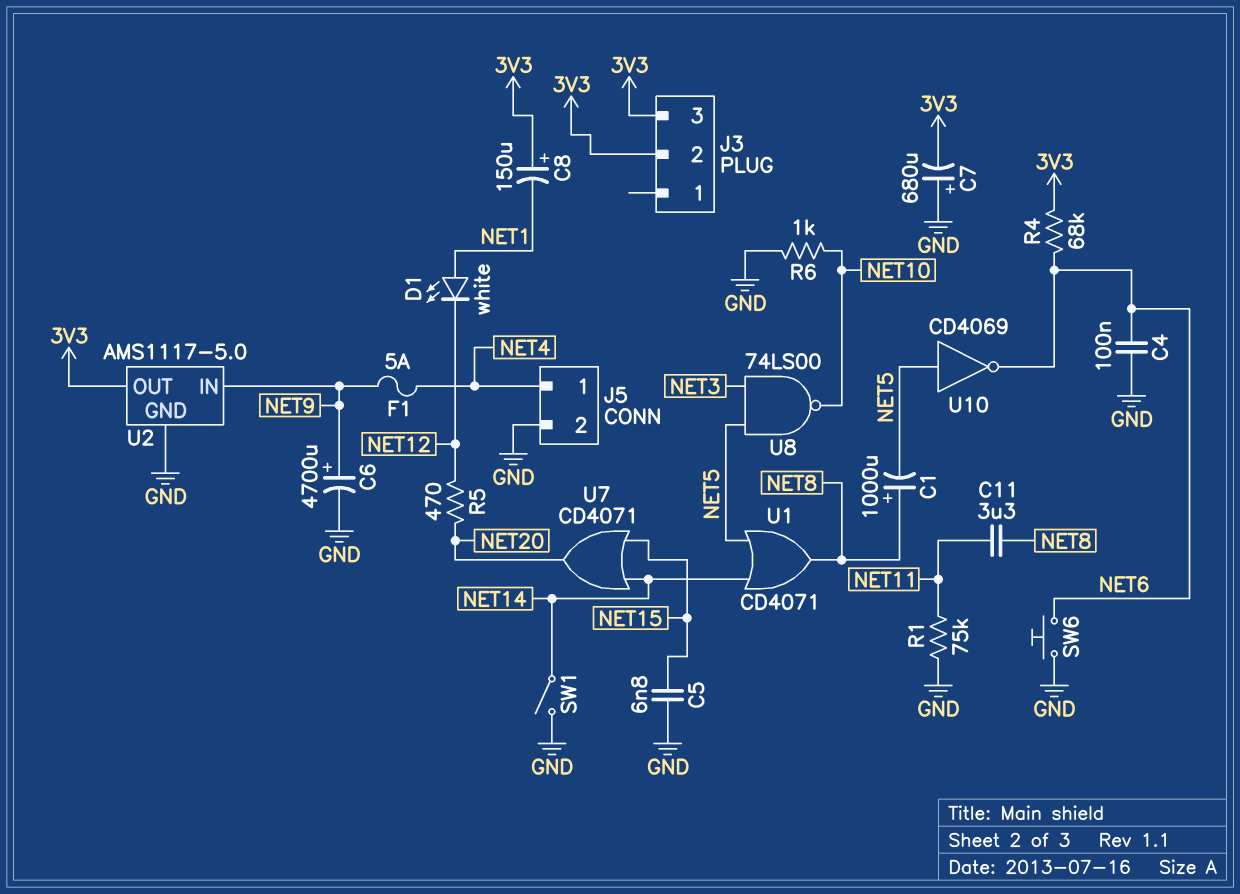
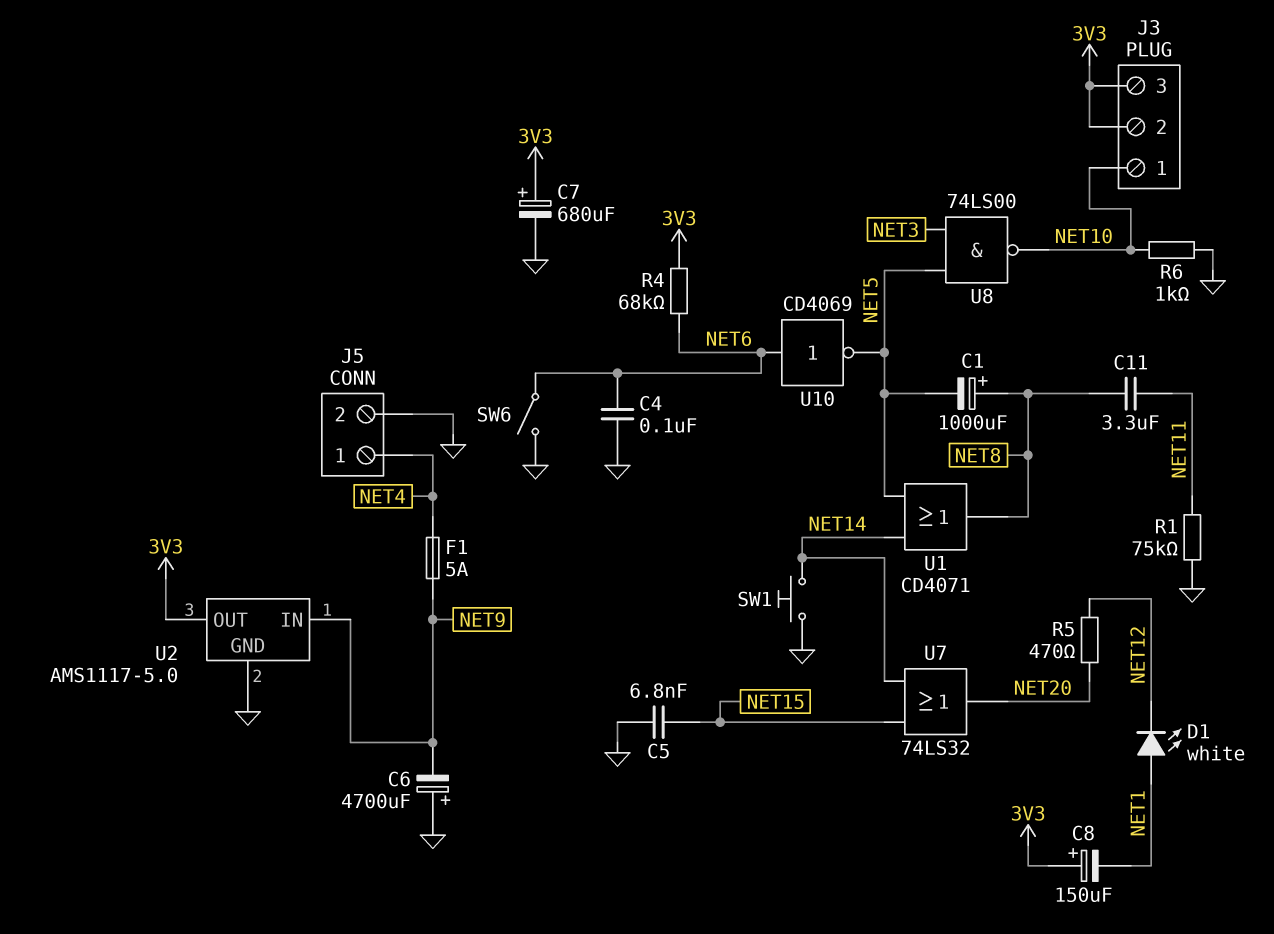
C6: 4700uF (plus NET9, minus GND) -> 4700uF (plus GND, minus NET9)
C7: 680uF (plus GND, minus 3V3) -> 680uF (plus 3V3, minus GND)
J3 pin 1: none -> NET10
SW1: switch (GND, NET14) -> button (GND, NET14)
SW6: button (GND, NET6) -> switch (GND, NET6)
U7: OR CD4071 (in NET14, in NET15, out NET20) -> OR 74LS32 (in NET14, in NET15, out NET20)
U10: NOT CD4069 (in NET5, out NET6) -> NOT CD4069 (in NET6, out NET5)

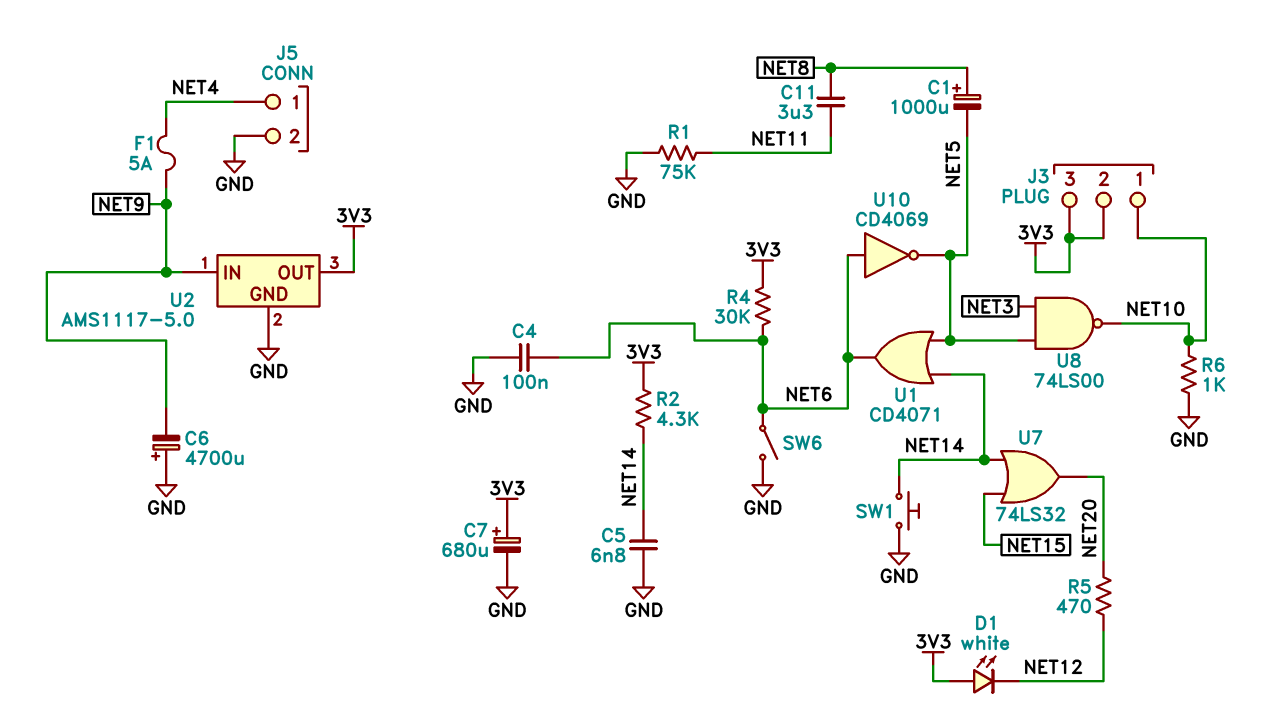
C5: 6.8nF (GND, NET15) -> 6.8nF (GND, NET14)
C8: 150uF (plus 3V3, minus NET1) -> none
D1: LED white (A NET1, K NET12) -> LED white (A 3V3, K NET12)
R2: none -> 4.3k (3V3, NET14)
R4: 68k (3V3, NET6) -> 30k (3V3, NET6)
U1: OR CD4071 (in NET5, in NET14, out NET8) -> OR CD4071 (in NET5, in NET14, out NET6)

